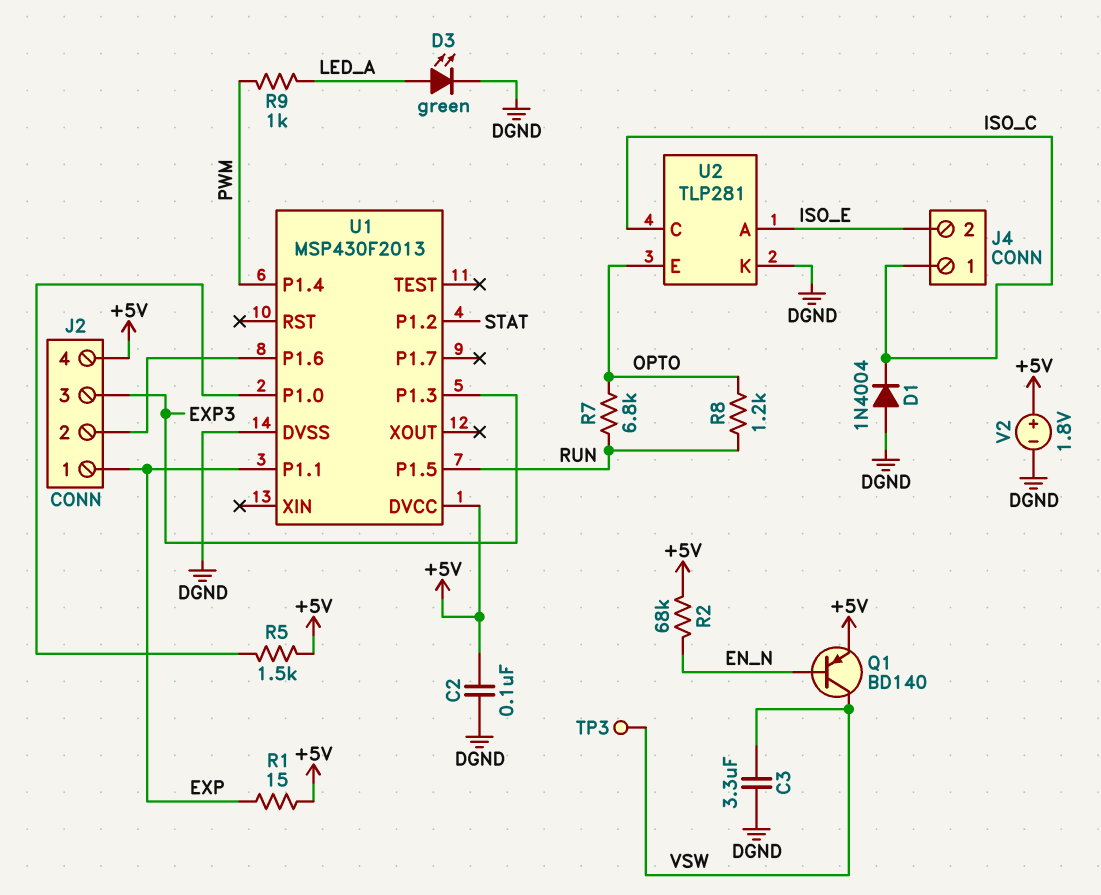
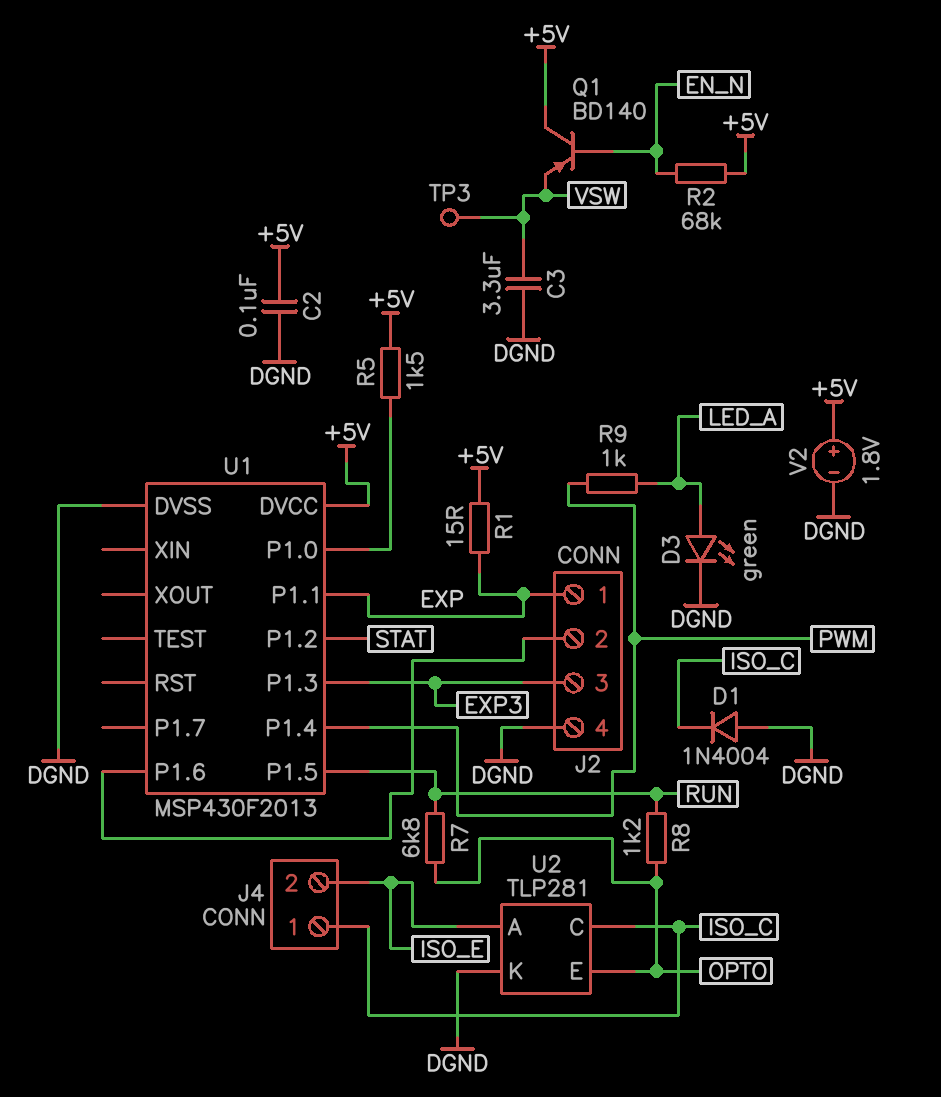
J2 pin 4: +5V -> DGND
Q1: PNP BD140 (B EN_N, C VSW, E +5V) -> PNP BD140 (B EN_N, C +5V, E VSW)

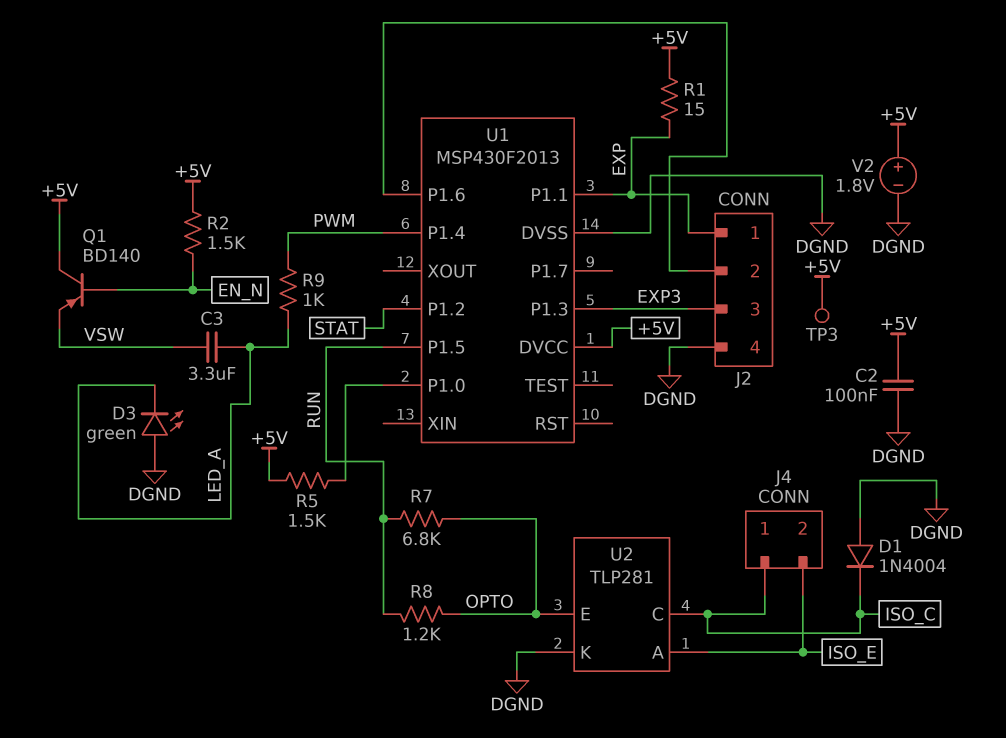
C3: 3.3uF (DGND, VSW) -> 3.3uF (LED_A, VSW)
D3: LED green (A LED_A, K DGND) -> LED green (A DGND, K LED_A)
R2: 68k (+5V, EN_N) -> 1.5k (+5V, EN_N)
TP3: test point (VSW) -> test point (+5V)

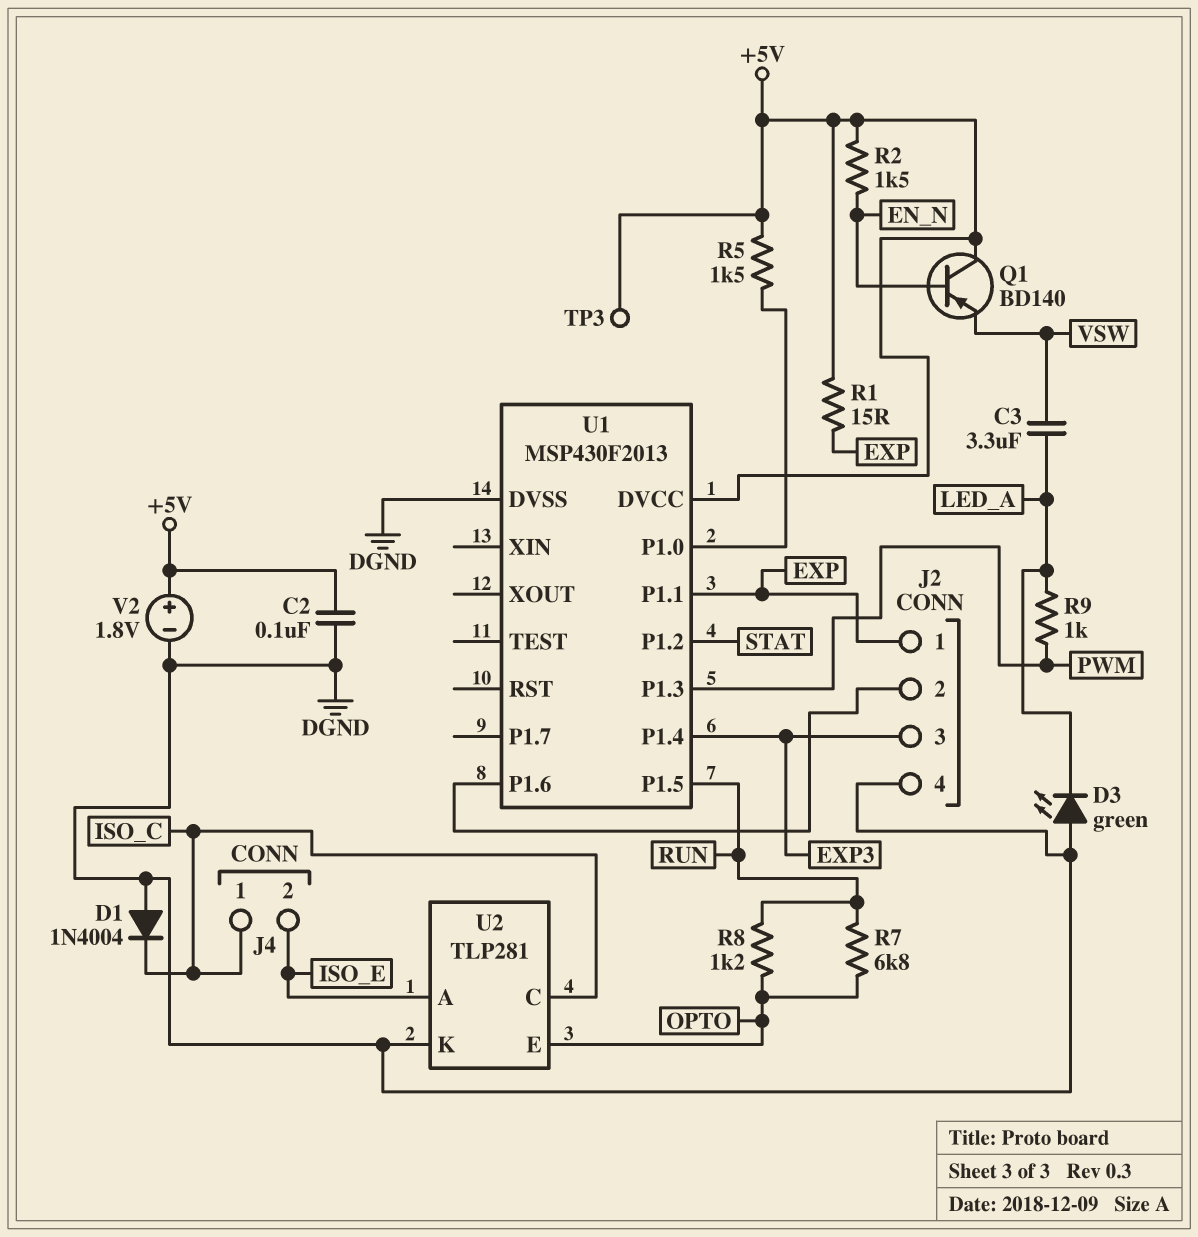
U1 pin P1.3: EXP3 -> PWM
U1 pin P1.4: PWM -> EXP3

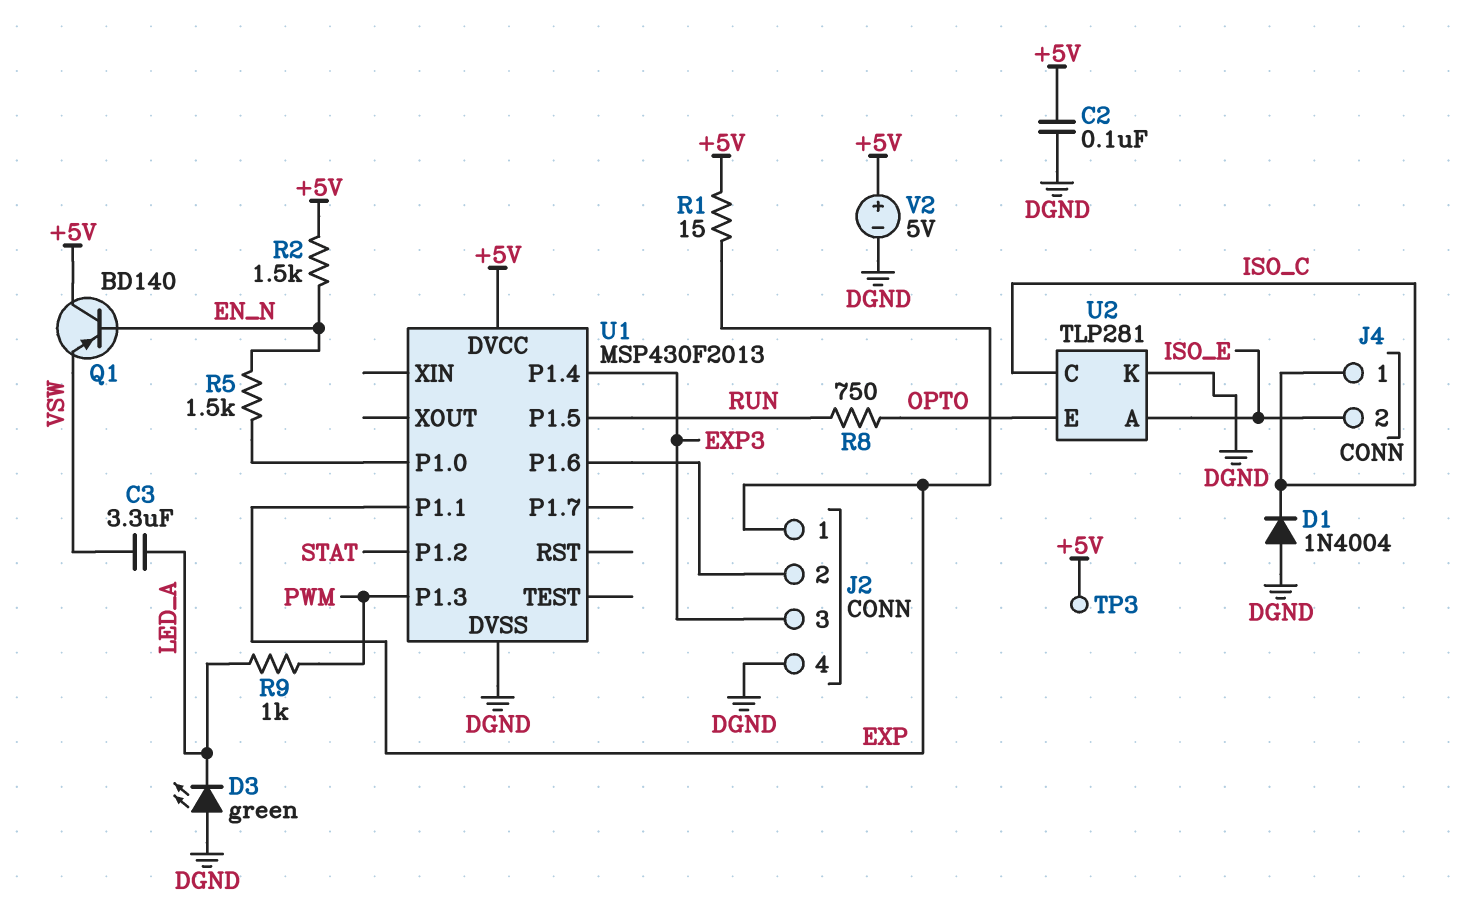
R5: 1.5k (+5V, U1/P1.0) -> 1.5k (EN_N, U1/P1.0)
R7: 6.8k (OPTO, RUN) -> none
R8: 1.2k (OPTO, RUN) -> 750 (OPTO, RUN)
V2: 1.8V (plus +5V, minus DGND) -> 5V (plus +5V, minus DGND)

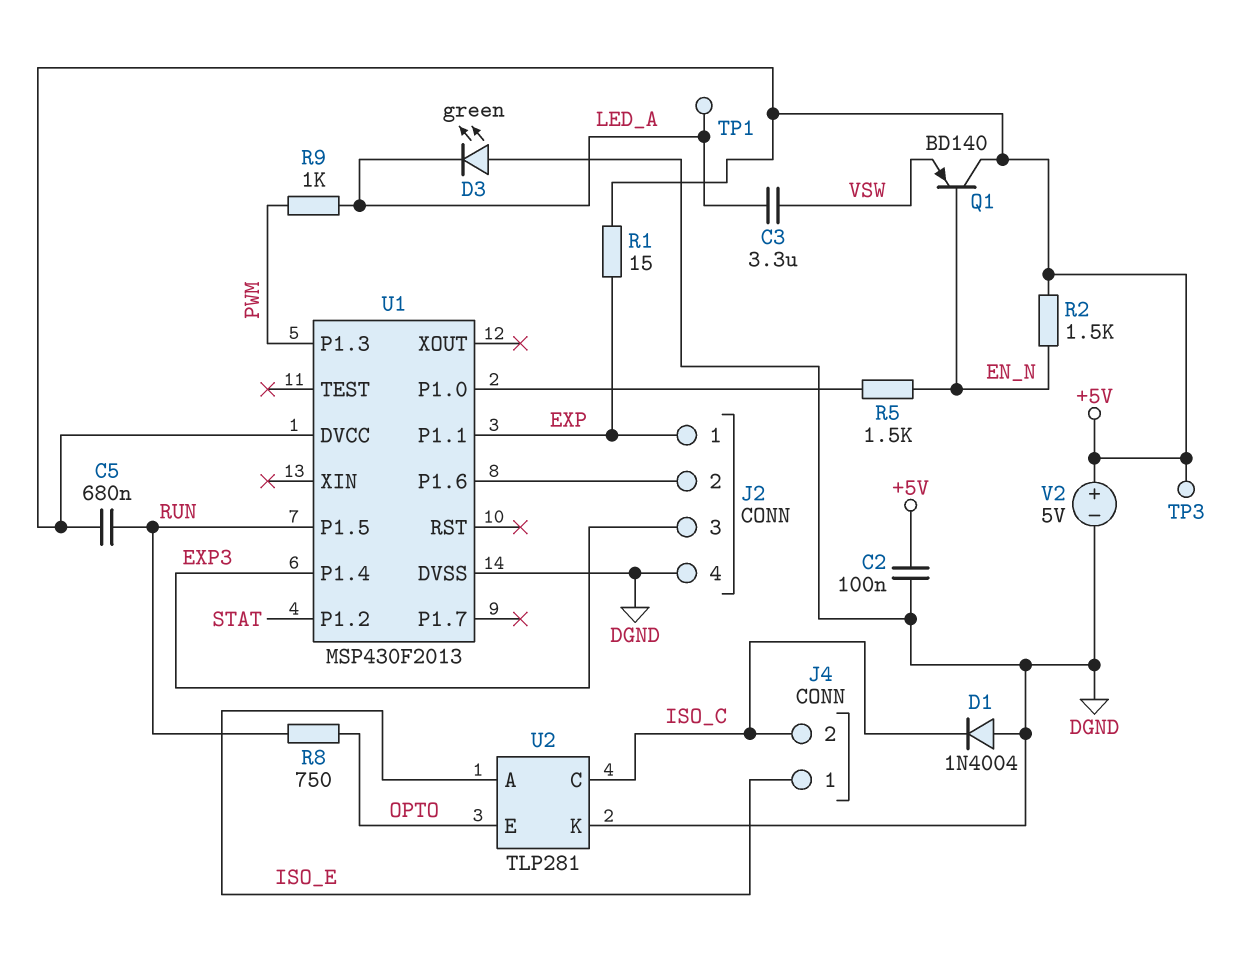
C5: none -> 680nF (+5V, RUN)
J4 pin 1: ISO_C -> ISO_E
J4 pin 2: ISO_E -> ISO_C
TP1: none -> test point (LED_A)

